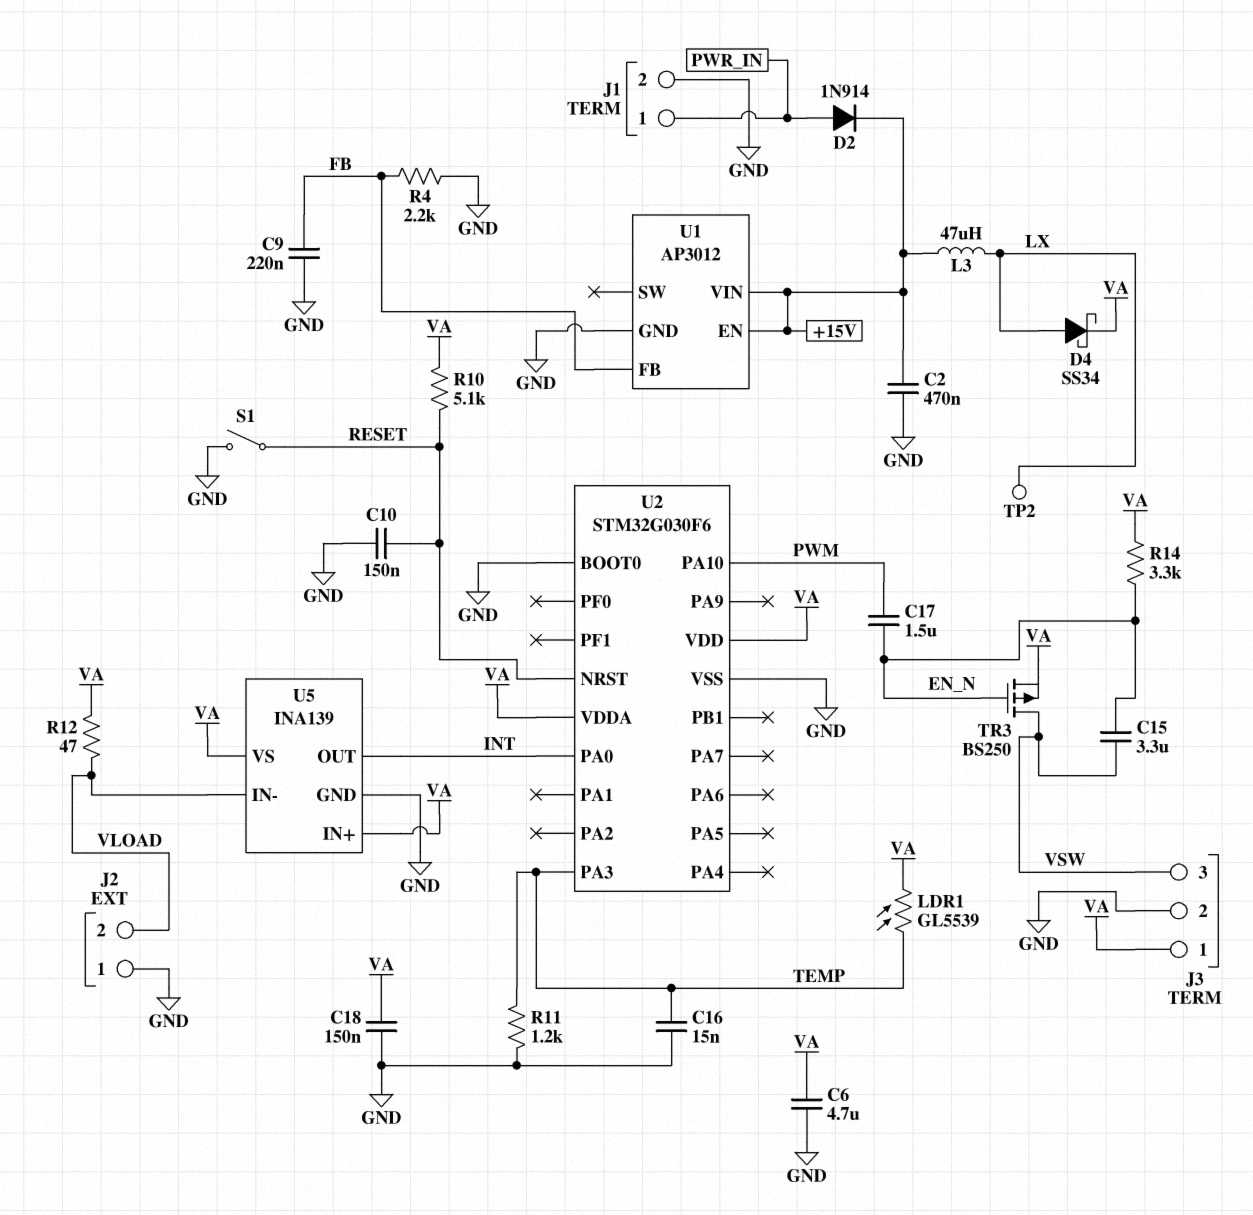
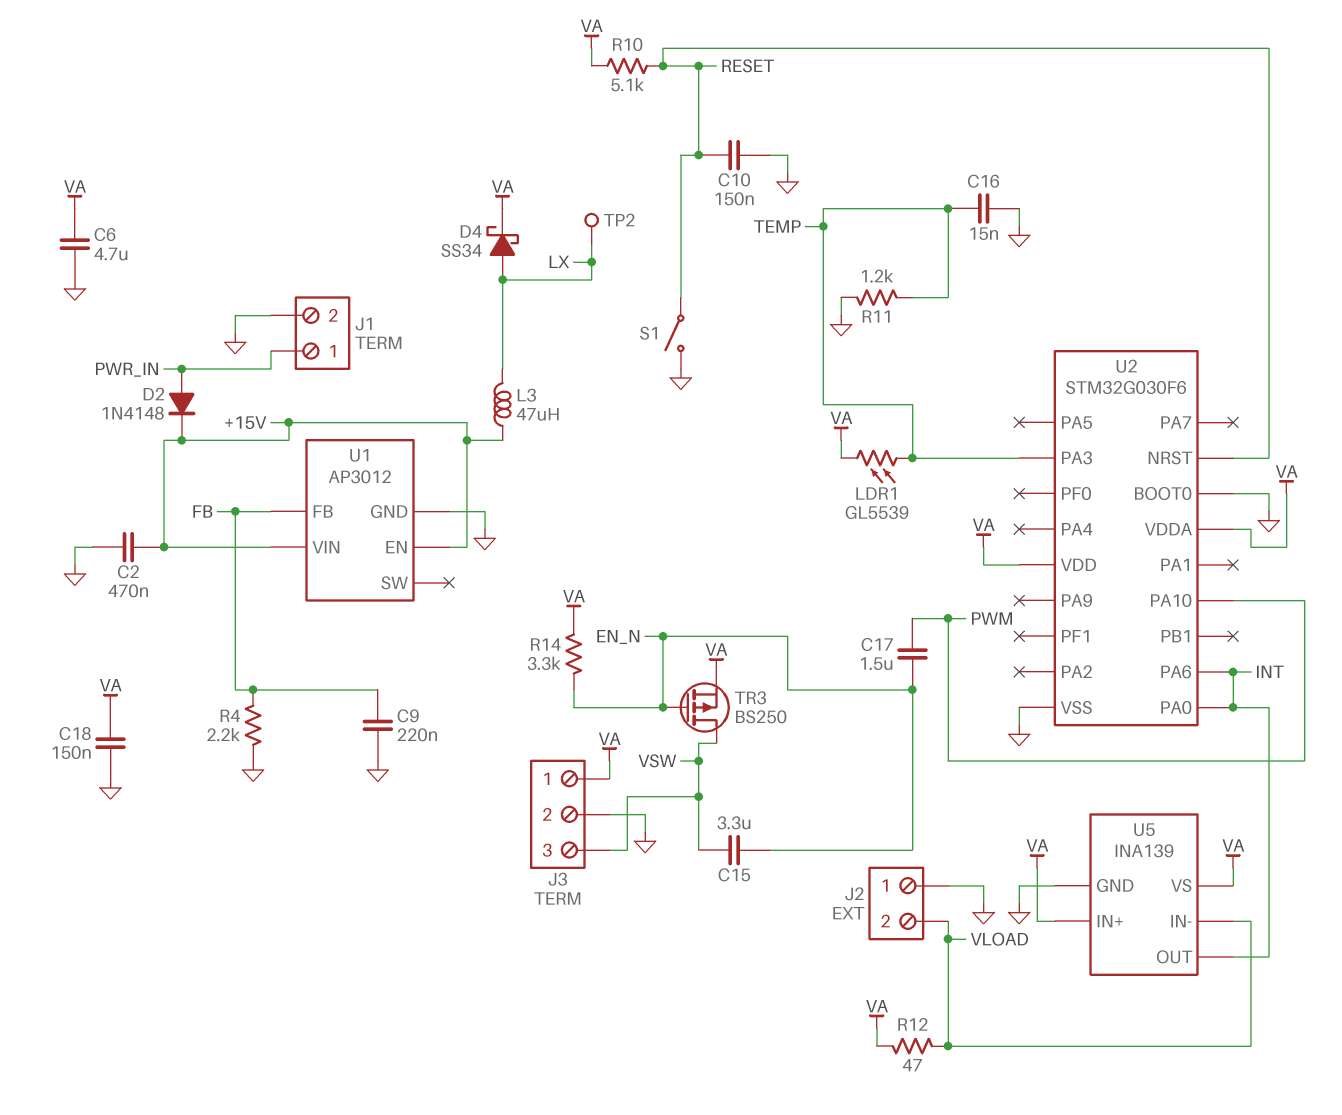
D2: diode 1N914 (A PWR_IN, K +15V) -> diode 1N4148 (A PWR_IN, K +15V)
U2 pin PA6: none -> INT

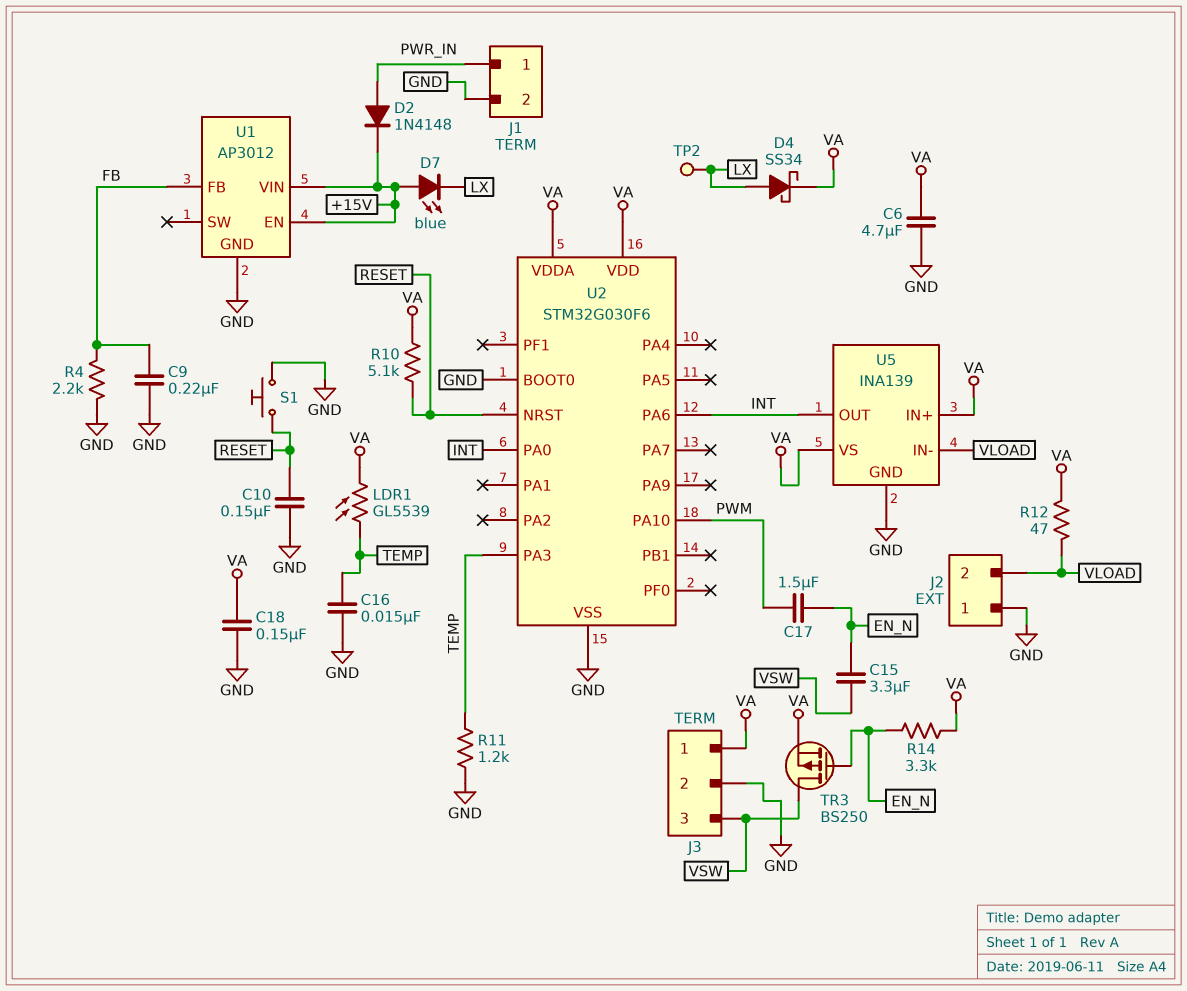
C2: 470nF (+15V, GND) -> none
D7: none -> LED blue (A +15V, K LX)
L3: 47uH (+15V, LX) -> none
S1: switch (GND, RESET) -> button (GND, RESET)

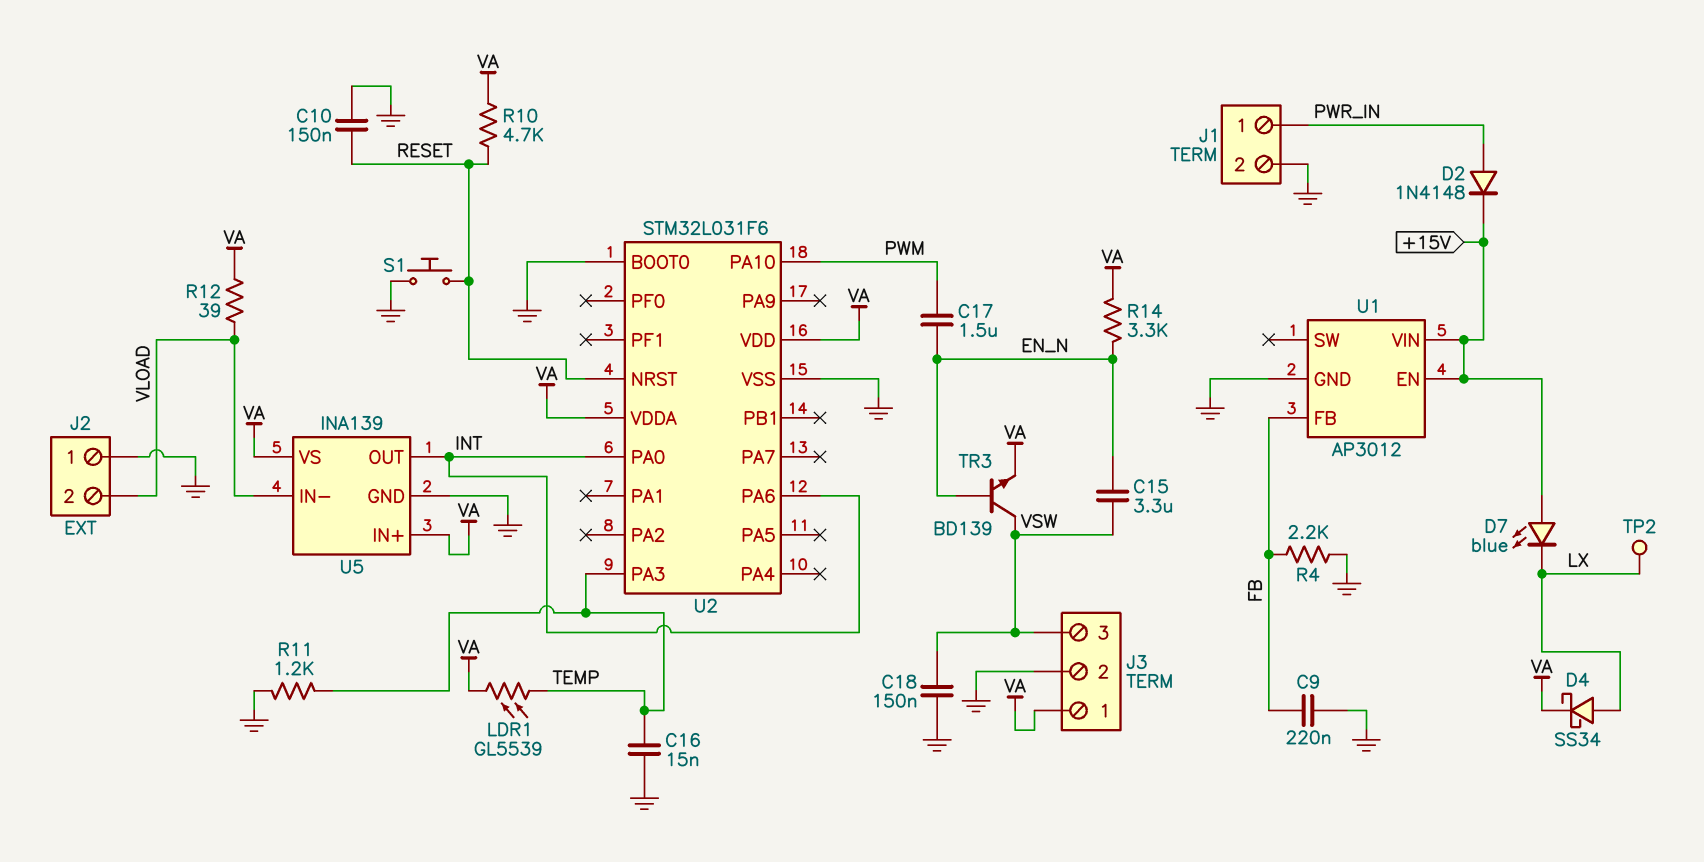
C6: 4.7uF (GND, VA) -> none
C18: 150nF (GND, VA) -> 150nF (GND, VSW)
R10: 5.1k (RESET, VA) -> 4.7k (RESET, VA)
R12: 47 (VA, VLOAD) -> 39 (VA, VLOAD)
TR3: PMOS BS250 (G EN_N, D VSW, S VA) -> NPN BD139 (B EN_N, C VSW, E VA)
U2: STM32G030F6 -> STM32L031F6

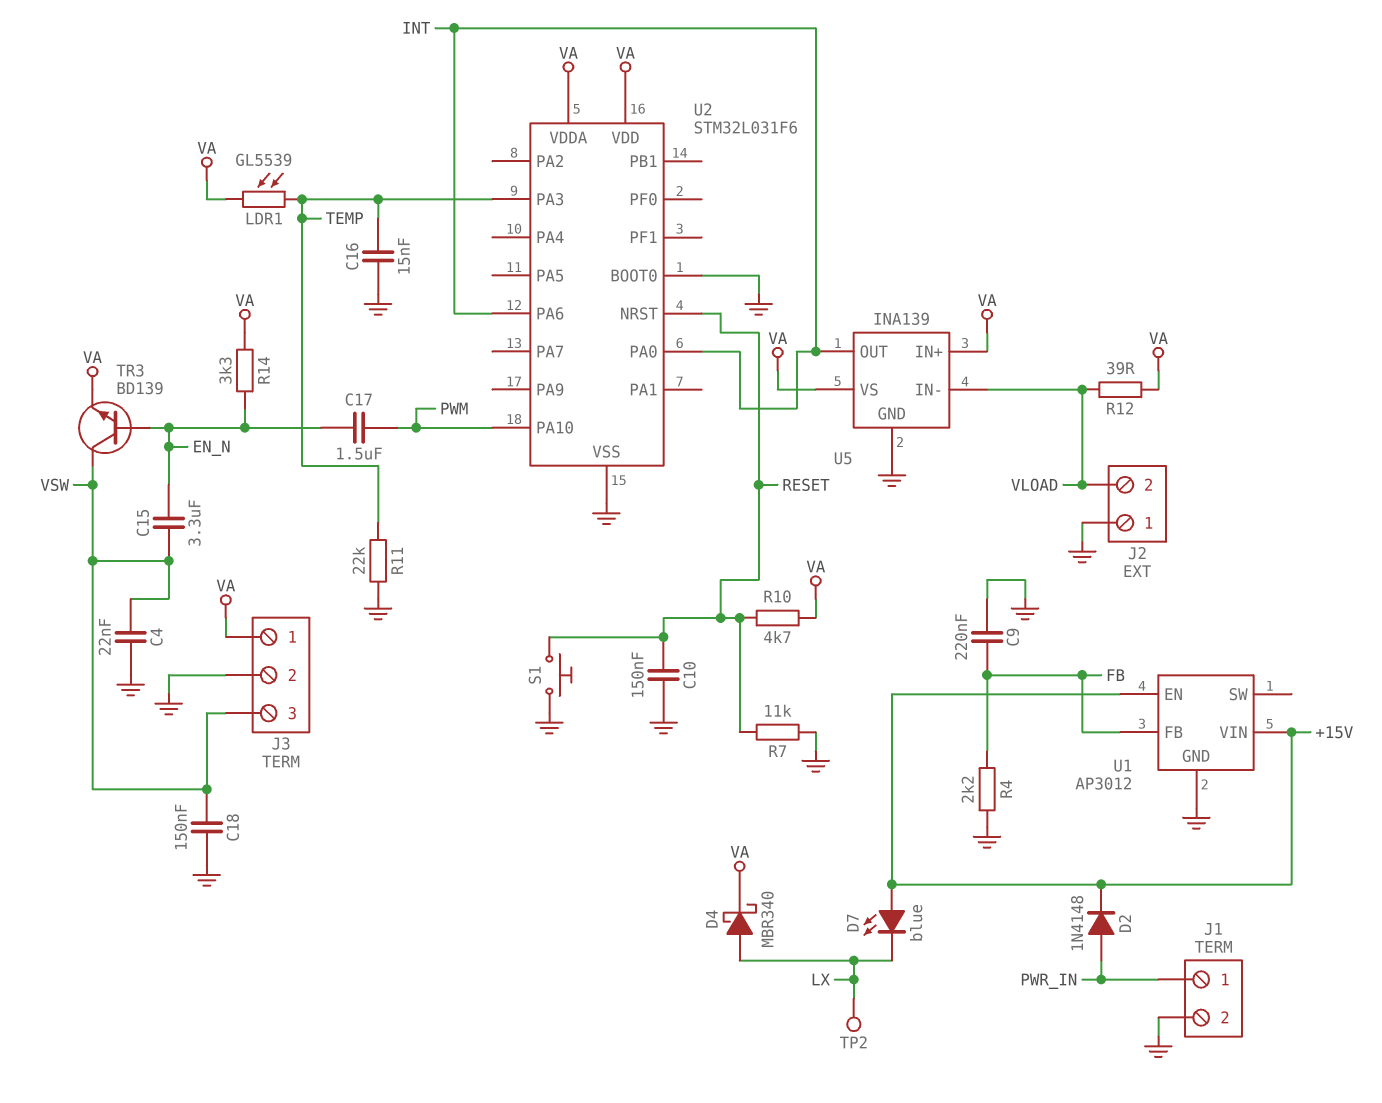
C4: none -> 22nF (GND, VSW)
D4: schottky SS34 (A LX, K VA) -> schottky MBR340 (A LX, K VA)
R7: none -> 11k (GND, RESET)
R11: 1.2k (GND, TEMP) -> 22k (GND, TEMP)

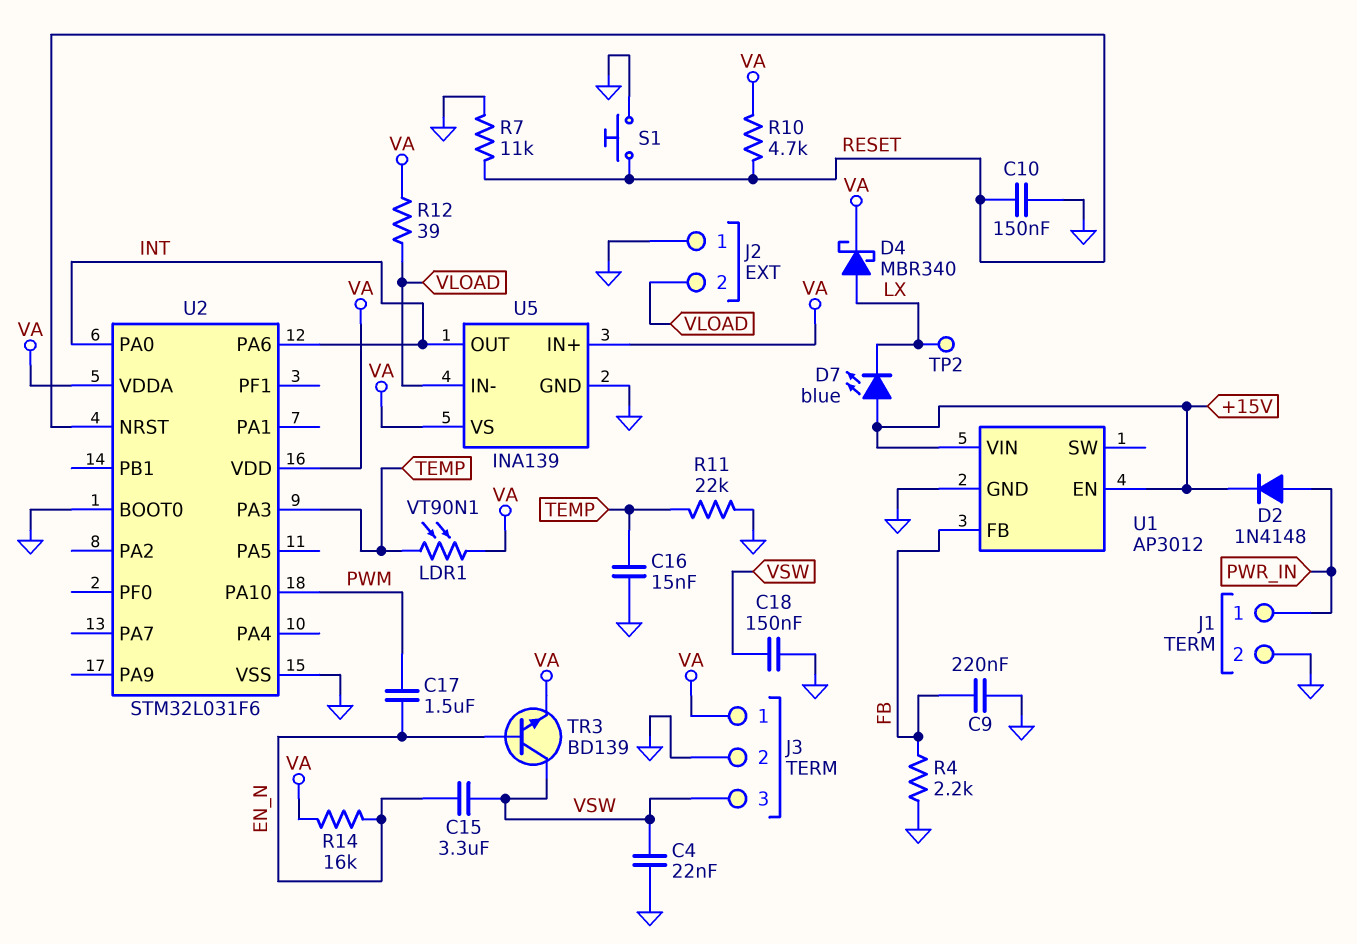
LDR1: GL5539 (TEMP, VA) -> VT90N1 (TEMP, VA)
R14: 3.3k (EN_N, VA) -> 16k (EN_N, VA)

